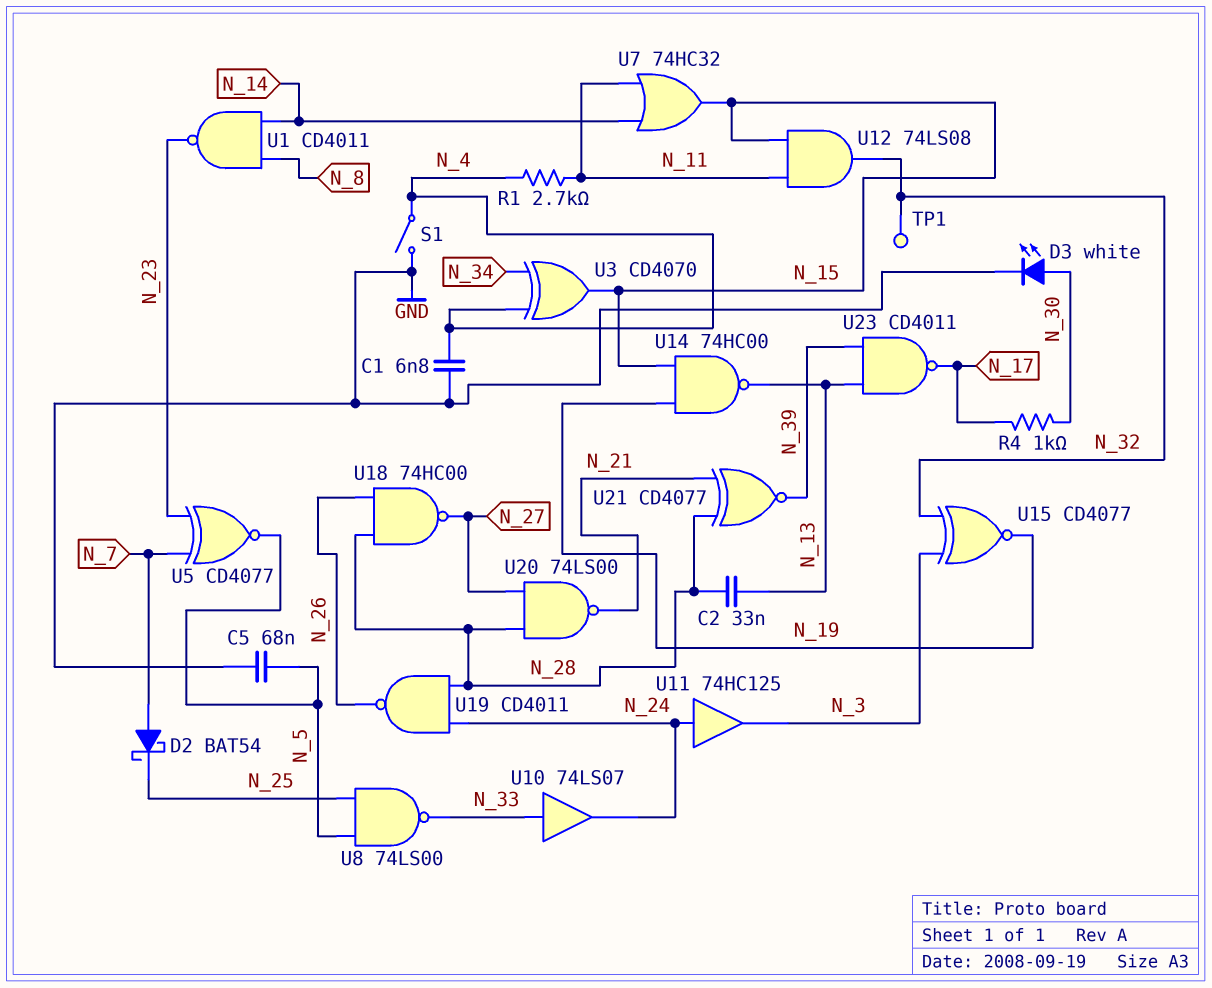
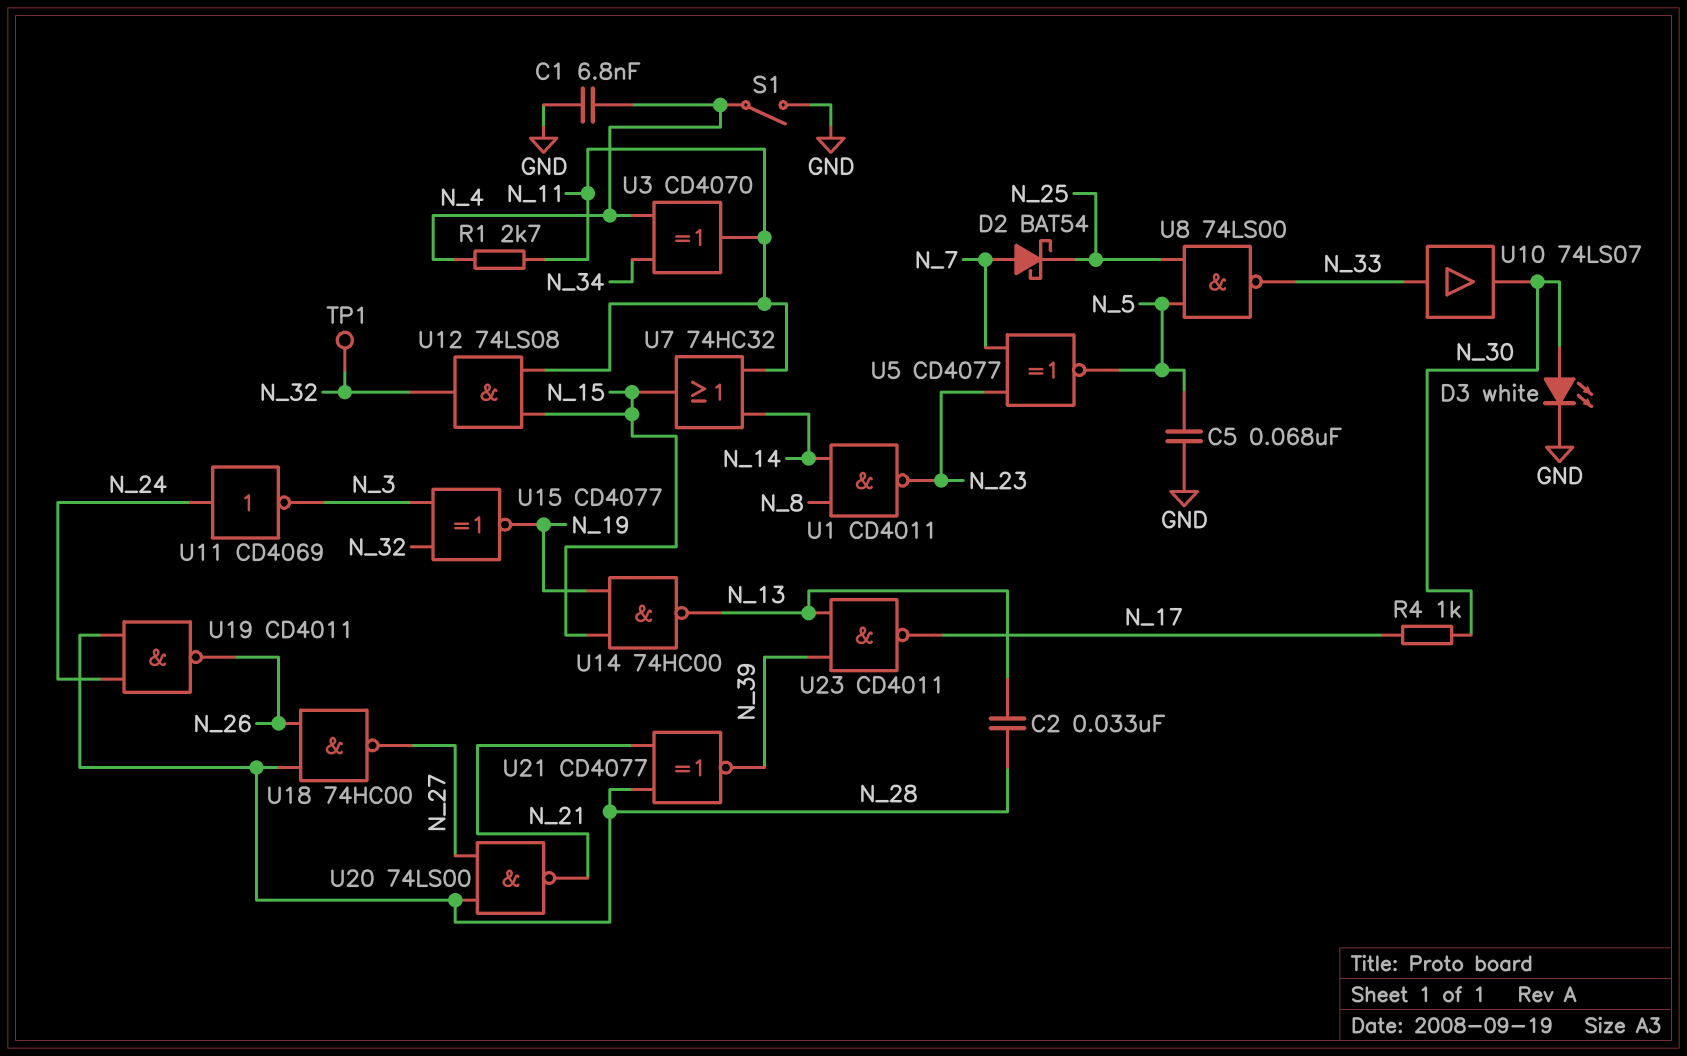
U3: XOR CD4070 (in N_4, in N_34, out N_15) -> XOR CD4070 (in N_4, in N_34, out N_11)
U10: buffer 74LS07 (in N_33, out N_24) -> buffer 74LS07 (in N_33, out N_30)
U11: buffer 74HC125 (in N_24, out N_3) -> NOT CD4069 (in N_24, out N_3)

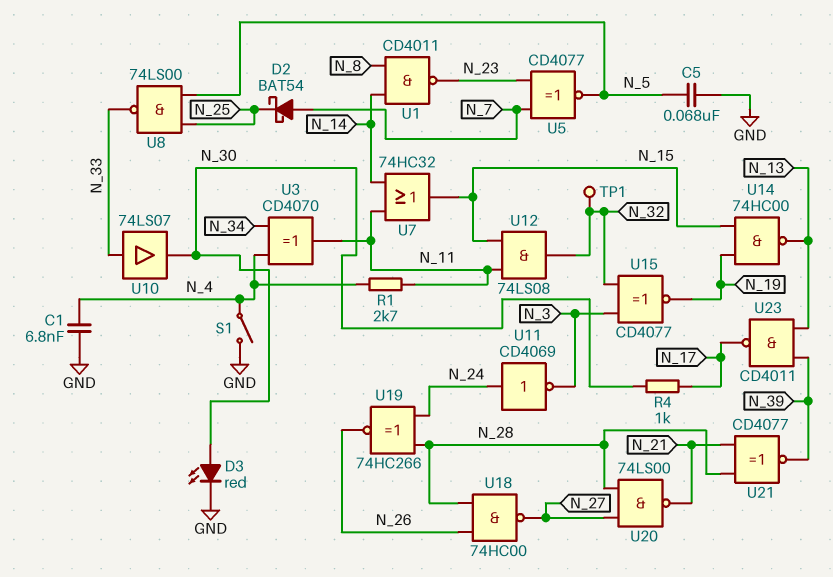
C2: 33nF (N_13, N_28) -> none
D3: LED white (A N_30, K GND) -> LED red (A N_30, K GND)
U19: NAND CD4011 (in N_24, in N_28, out N_26) -> XNOR 74HC266 (in N_24, in N_28, out N_26)

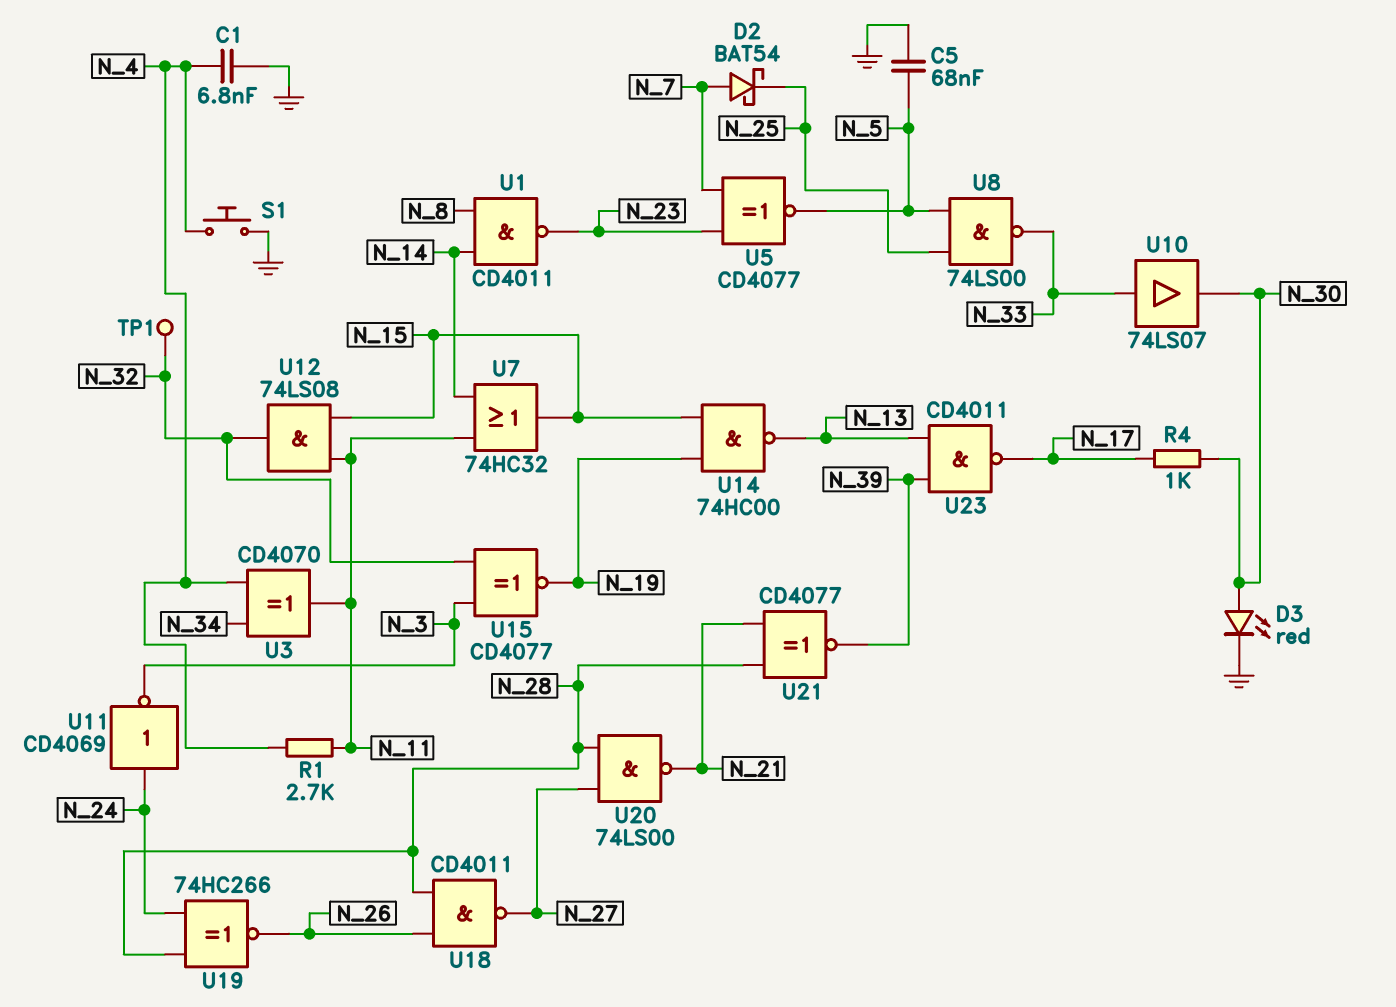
S1: switch (GND, N_4) -> button (GND, N_4)
U18: NAND 74HC00 (in N_26, in N_28, out N_27) -> NAND CD4011 (in N_26, in N_28, out N_27)

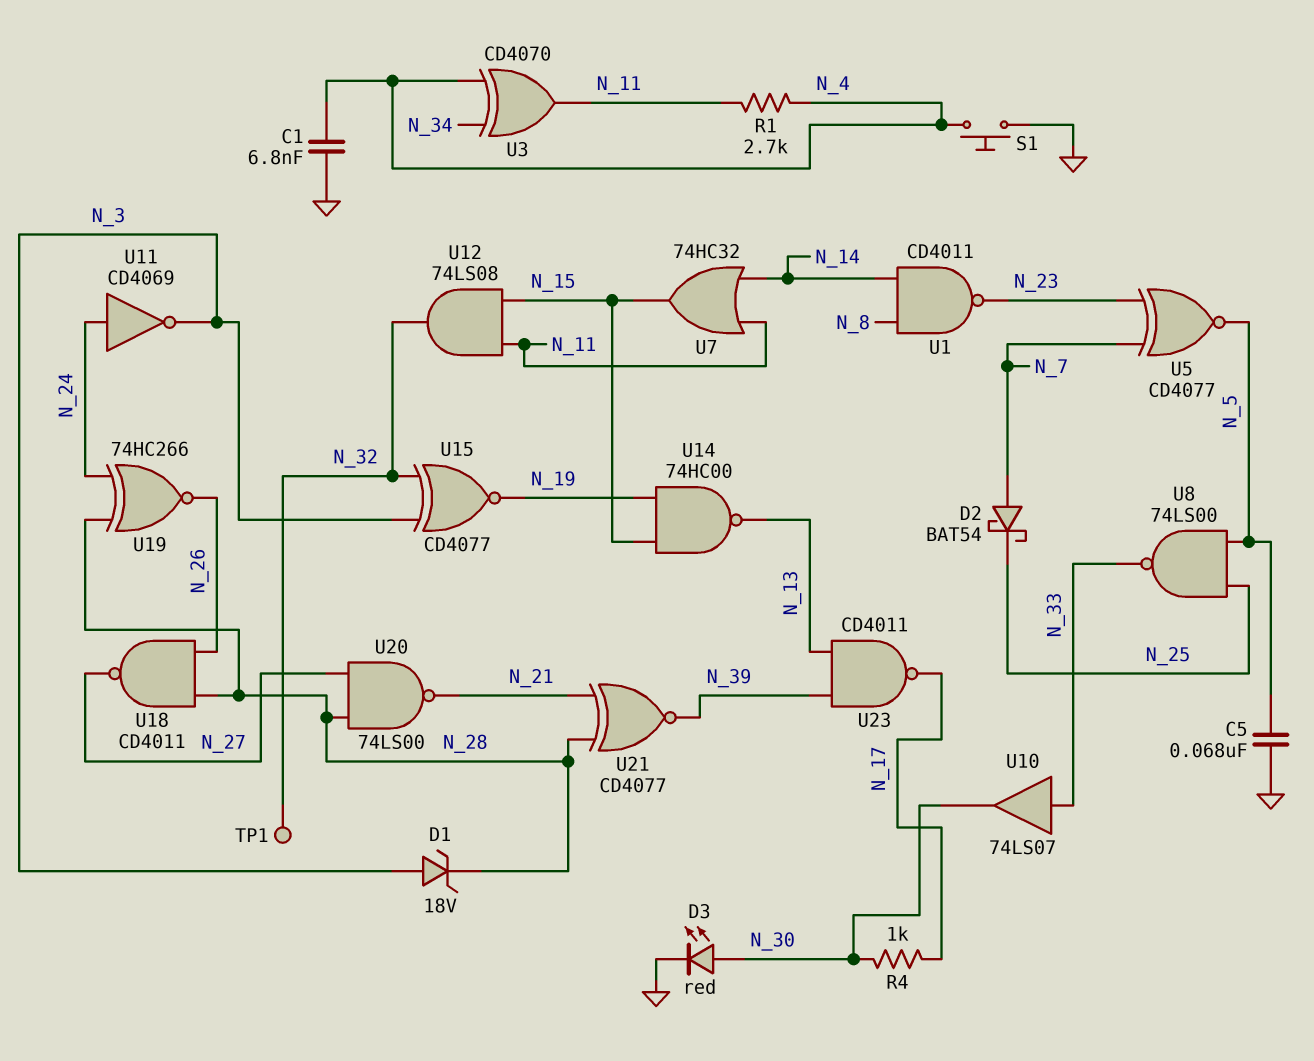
D1: none -> zener 18V (A N_3, K N_28)

